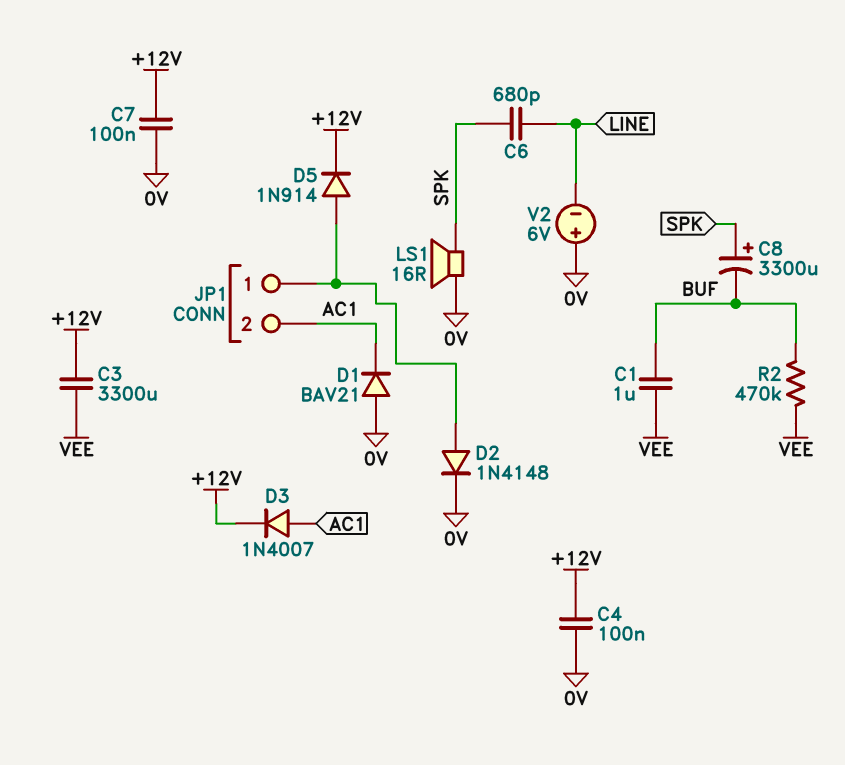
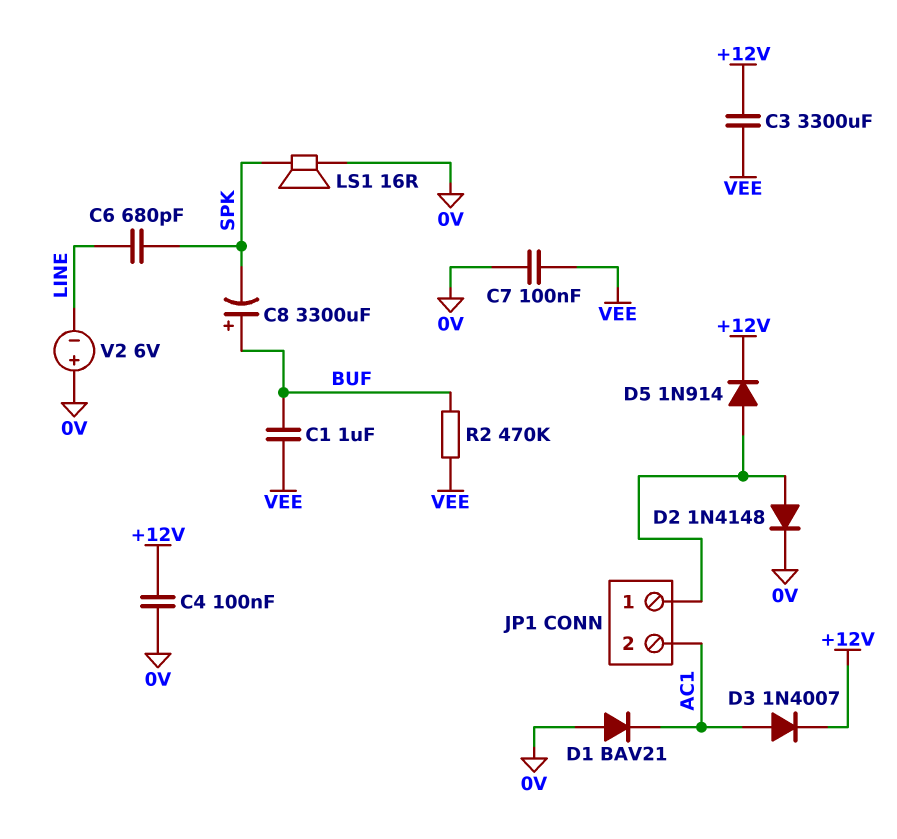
C7: 100nF (+12V, 0V) -> 100nF (0V, VEE)
C8: 3300uF (plus SPK, minus BUF) -> 3300uF (plus BUF, minus SPK)

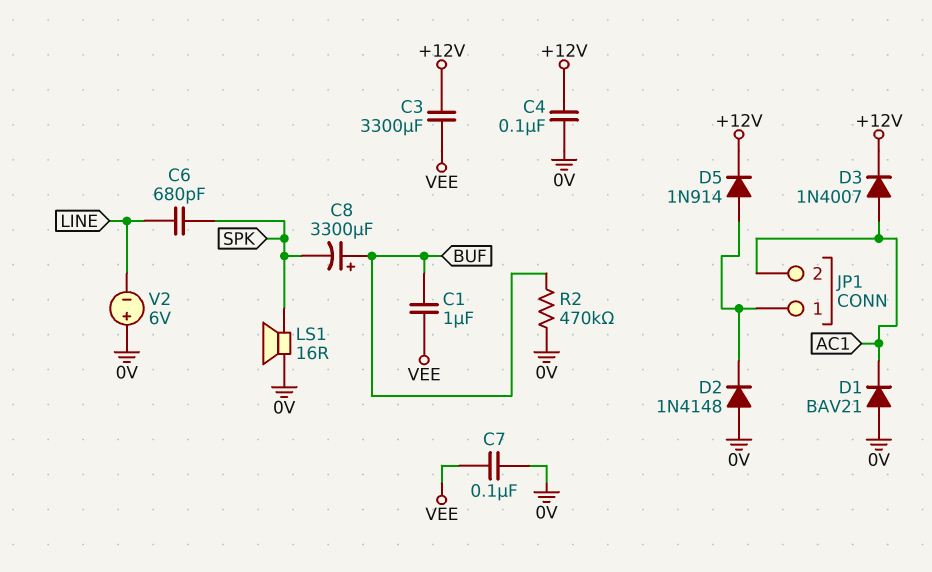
D2: diode 1N4148 (A JP1/1, K 0V) -> diode 1N4148 (A 0V, K JP1/1)
R2: 470k (BUF, VEE) -> 470k (0V, BUF)

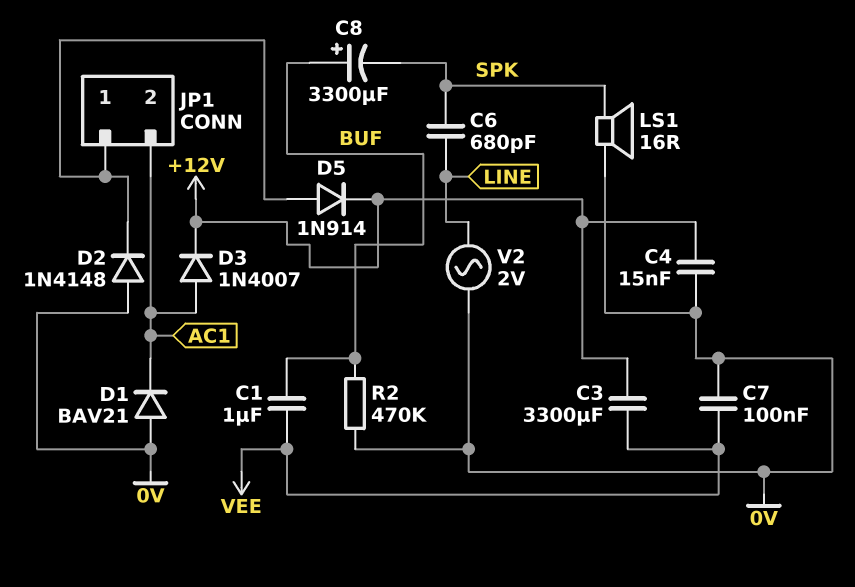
C4: 100nF (+12V, 0V) -> 15nF (+12V, 0V)
V2: 6V (plus 0V, minus LINE) -> AC 2V (0V, LINE)

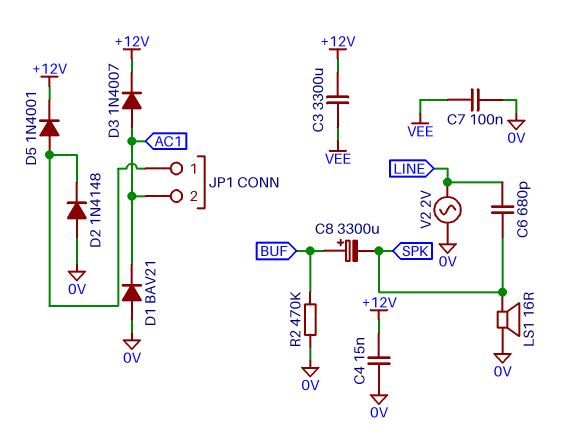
C1: 1uF (BUF, VEE) -> none
D5: diode 1N914 (A JP1/1, K +12V) -> diode 1N4001 (A JP1/1, K +12V)

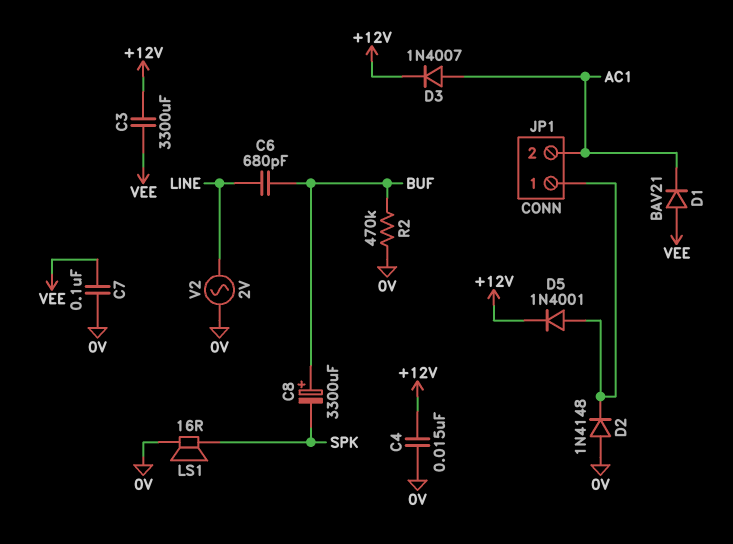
C6: 680pF (LINE, SPK) -> 680pF (BUF, LINE)
D1: diode BAV21 (A 0V, K AC1) -> diode BAV21 (A VEE, K AC1)

